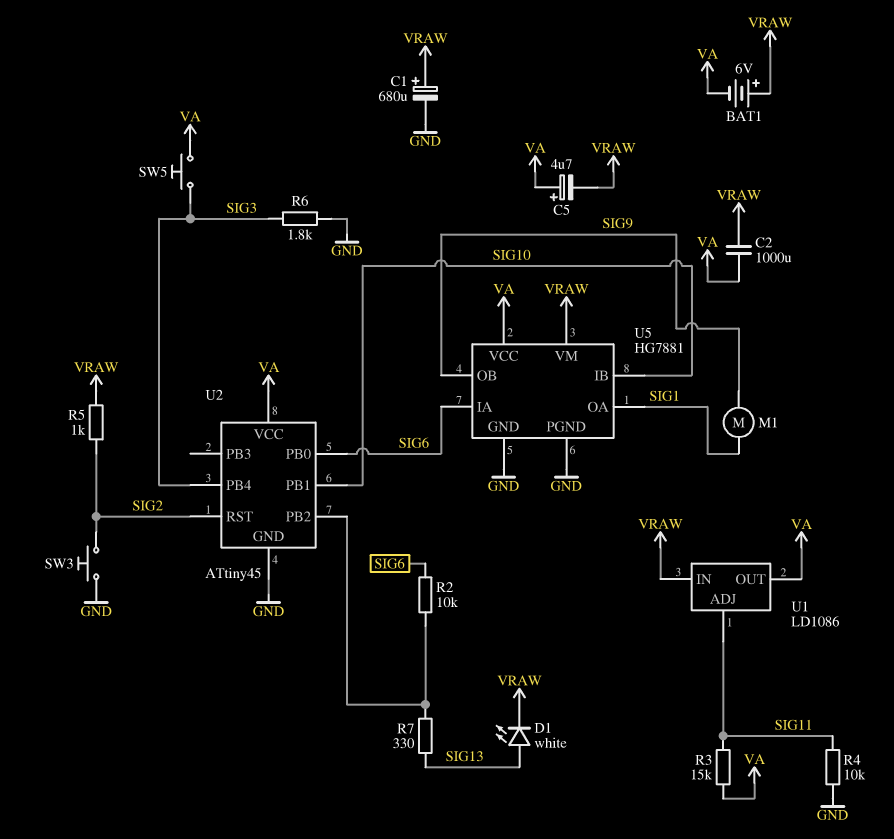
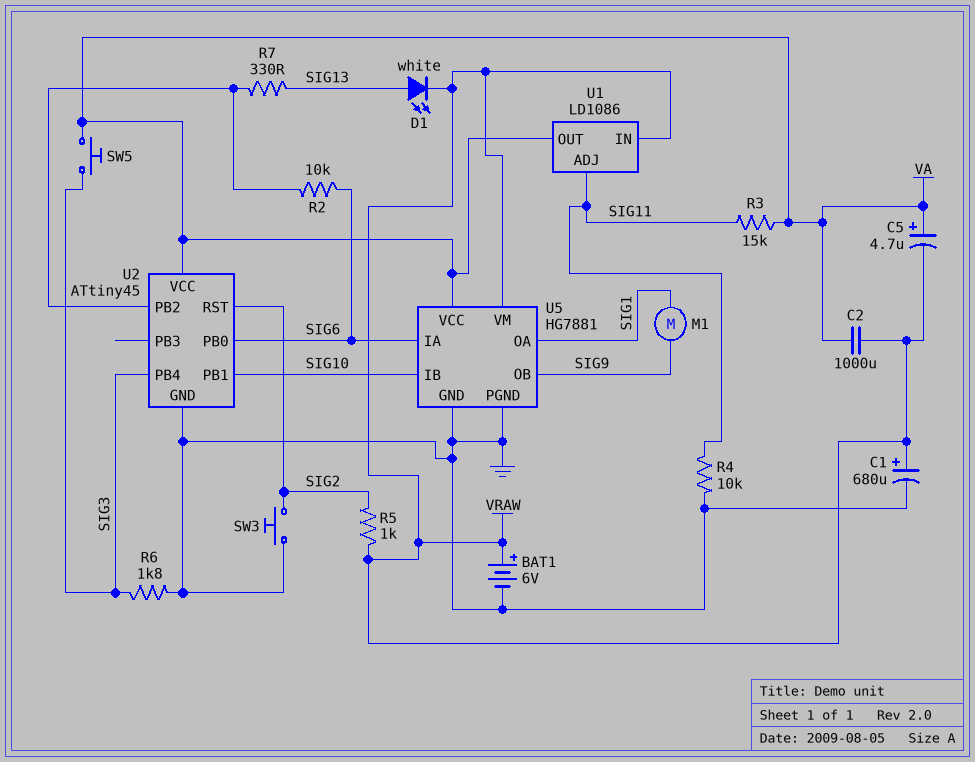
BAT1: 6V (plus VRAW, minus VA) -> 6V (plus VRAW, minus GND)

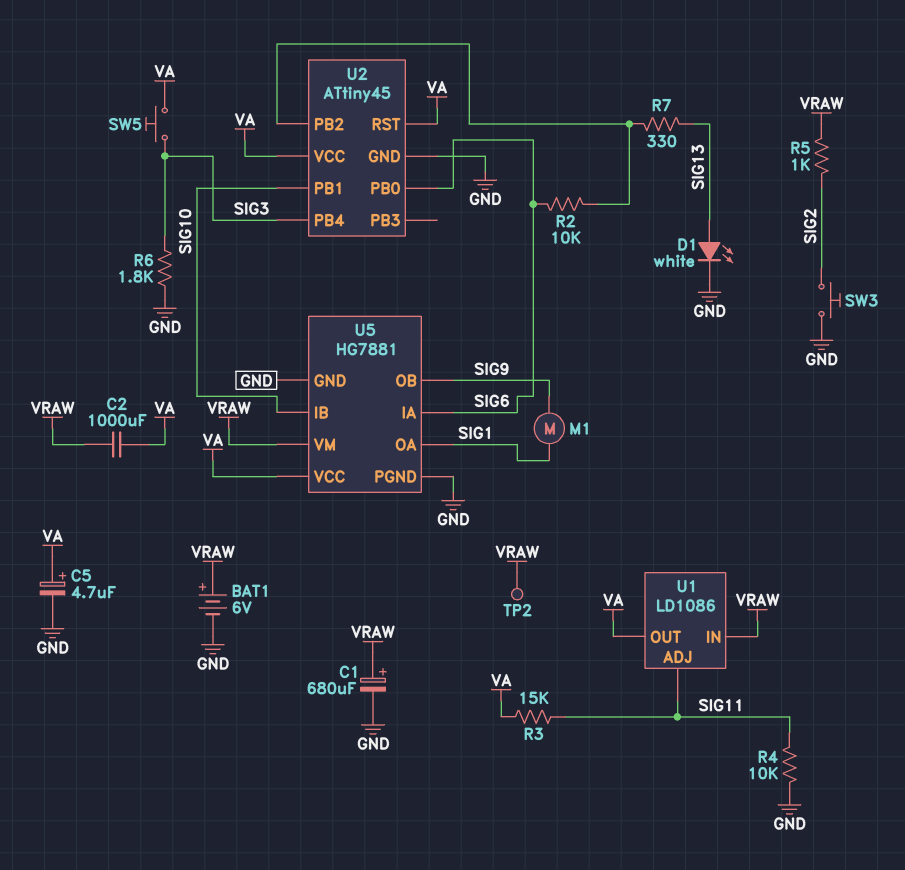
C5: 4.7uF (plus VA, minus VRAW) -> 4.7uF (plus VA, minus GND)
D1: LED white (A SIG13, K VRAW) -> LED white (A SIG13, K GND)
TP2: none -> test point (VRAW)
U2 pin RST: SIG2 -> VA

